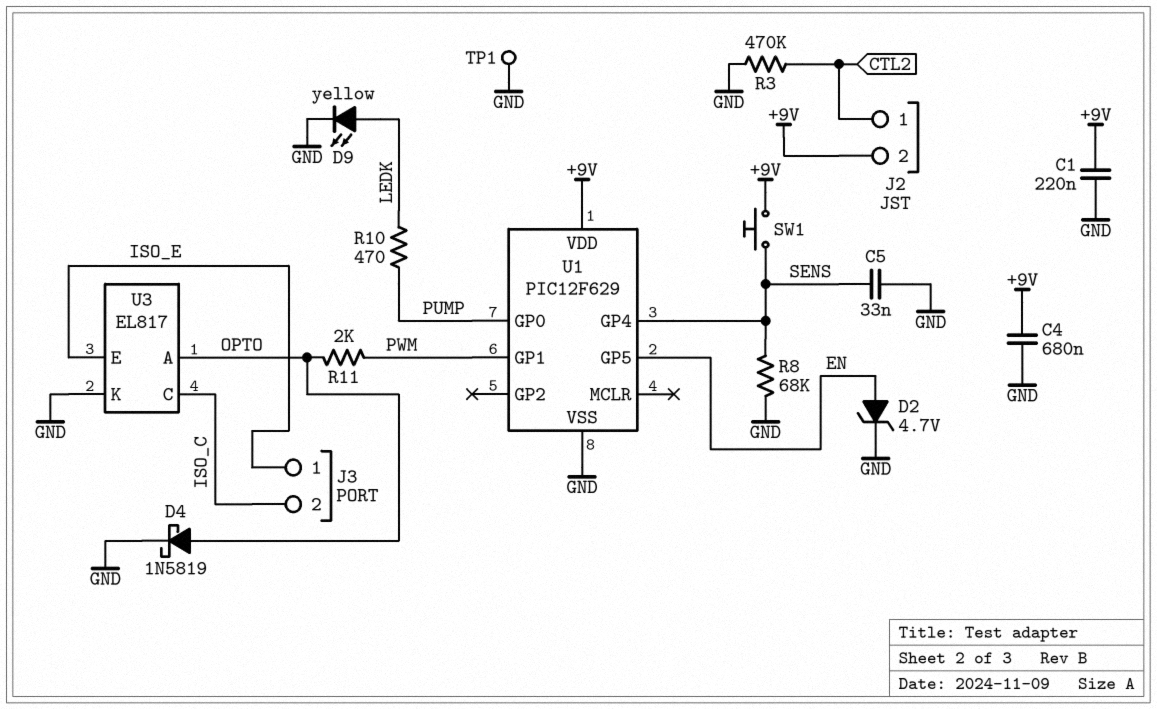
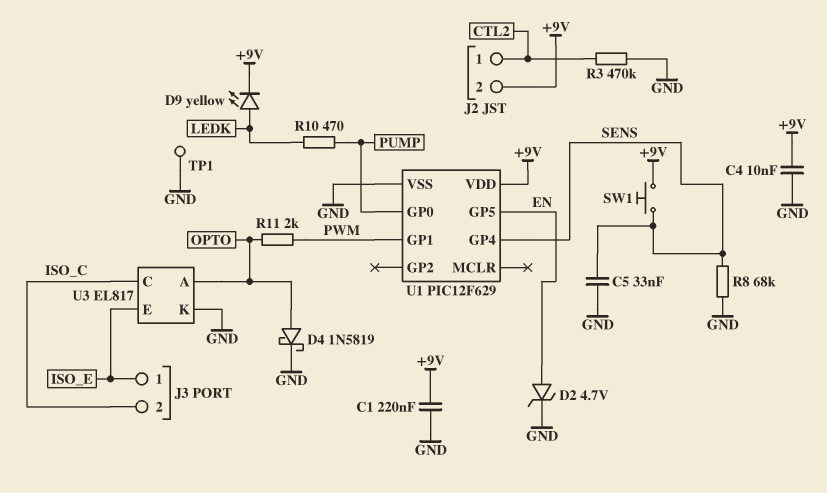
C4: 680nF (+9V, GND) -> 10nF (+9V, GND)
D9: LED yellow (A LEDK, K GND) -> LED yellow (A LEDK, K +9V)

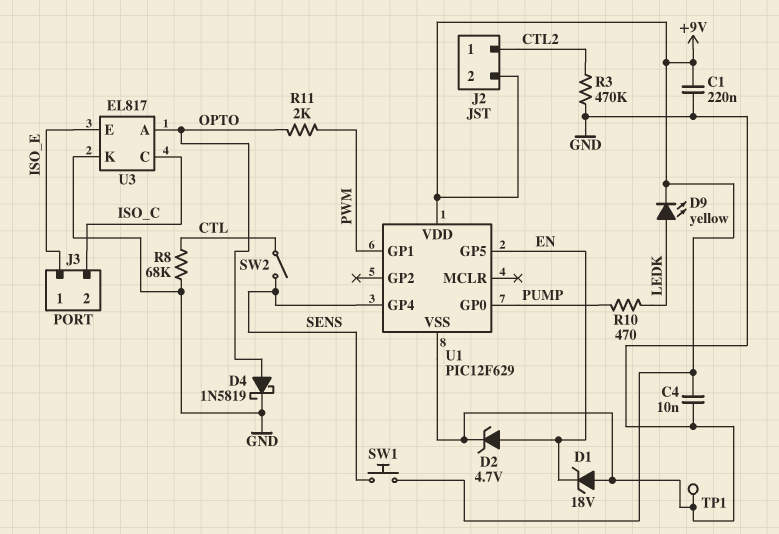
C5: 33nF (GND, SENS) -> none
D1: none -> zener 18V (A GND, K EN)
R8: 68k (GND, SENS) -> 68k (CTL, GND)
SW2: none -> switch (CTL, SENS)

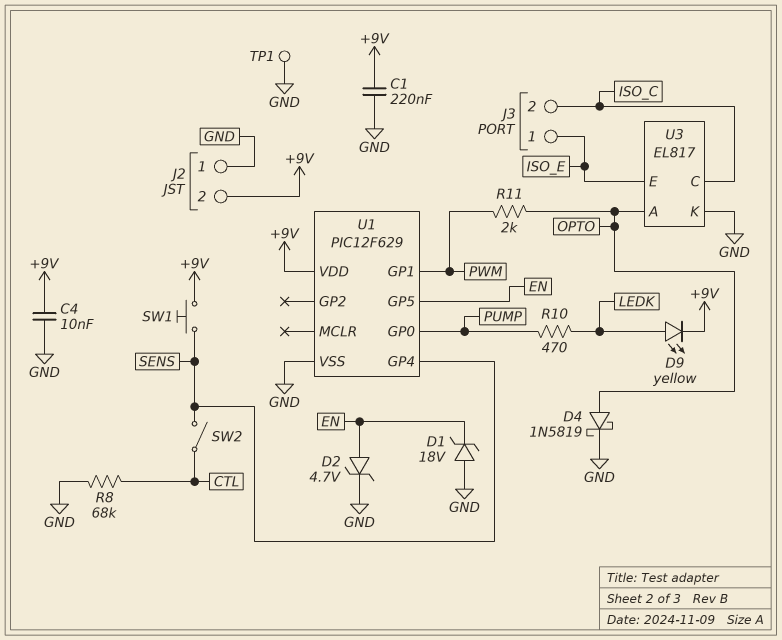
J2 pin 1: CTL2 -> GND
R3: 470k (CTL2, GND) -> none

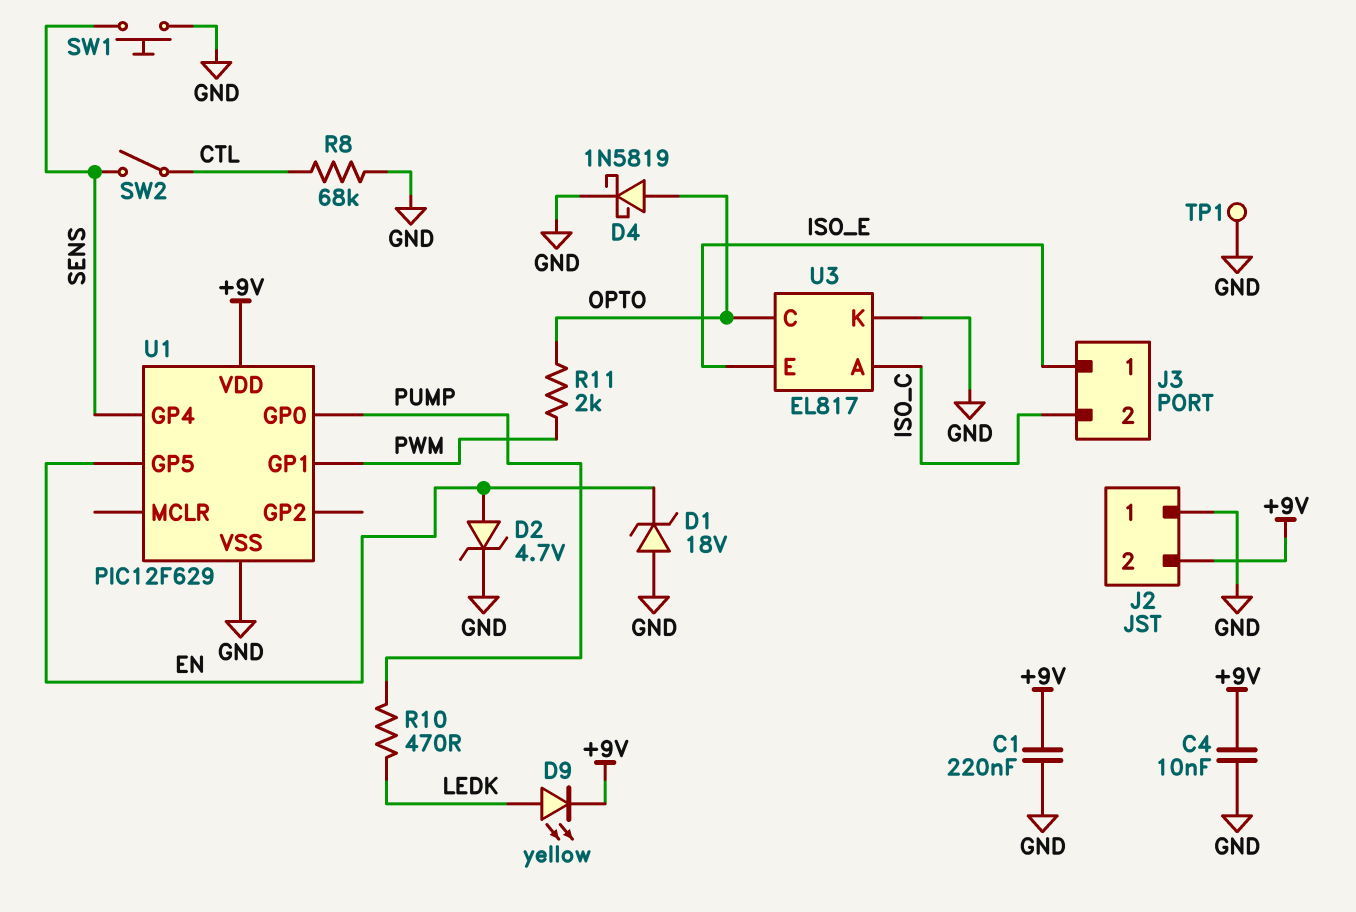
SW1: button (+9V, SENS) -> button (GND, SENS)
U3 pin A: OPTO -> ISO_C
U3 pin C: ISO_C -> OPTO

